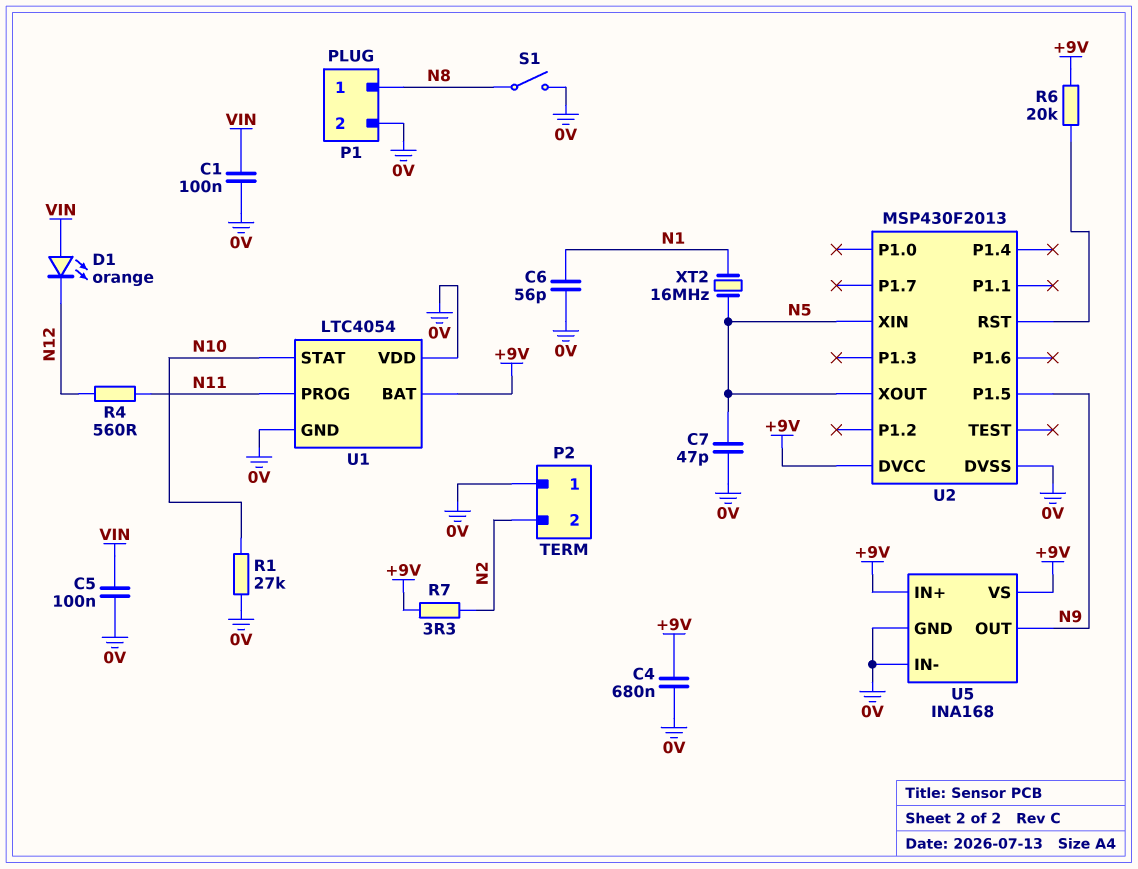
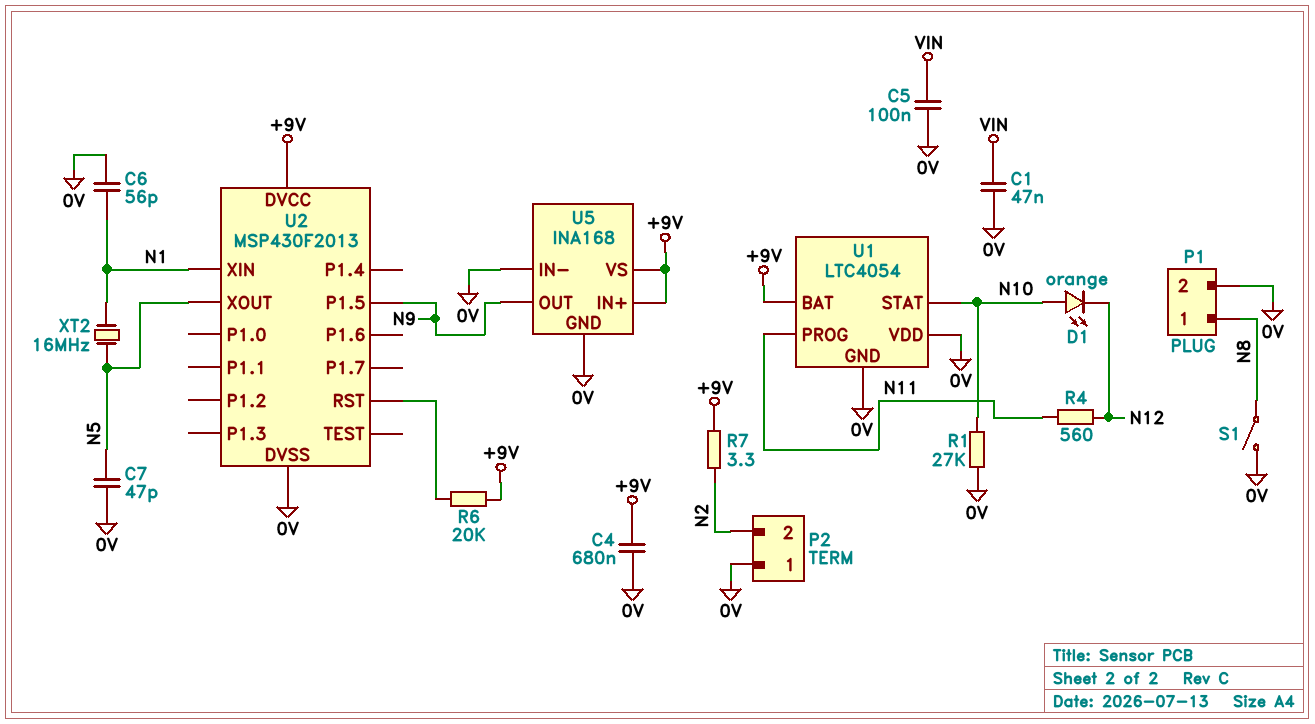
C1: 100nF (0V, VIN) -> 47nF (0V, VIN)
D1: LED orange (A VIN, K N12) -> LED orange (A N10, K N12)
U2 pin XIN: N5 -> N1

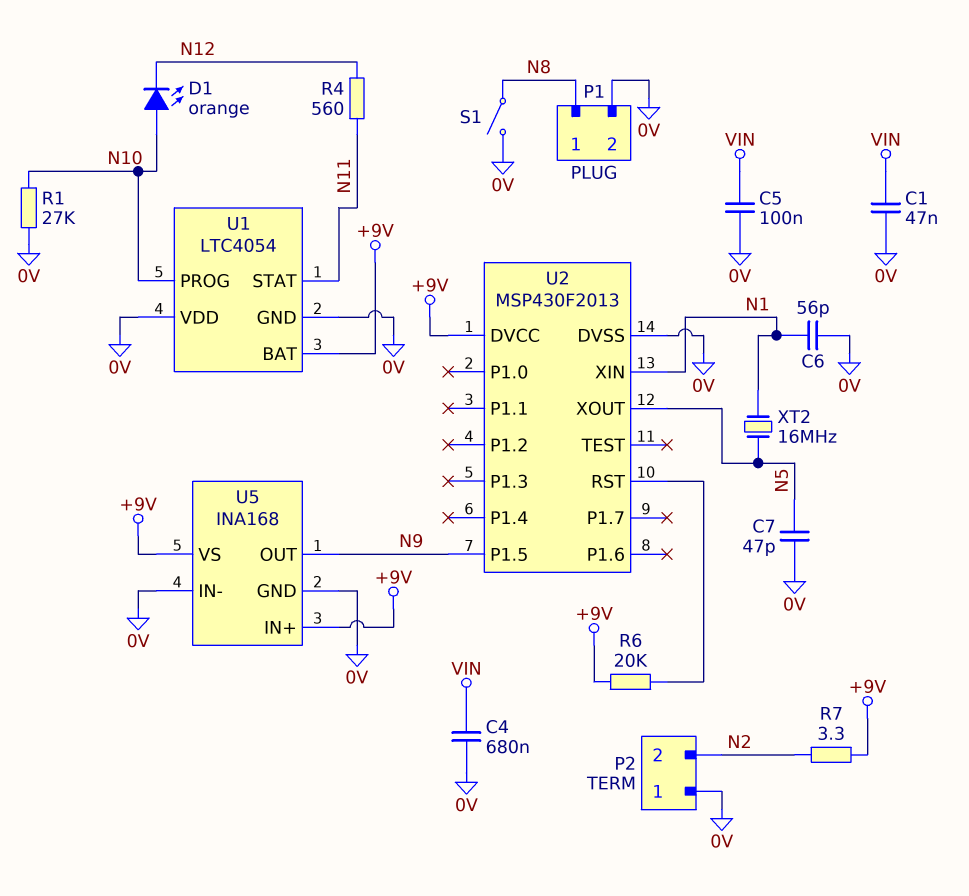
C4: 680nF (+9V, 0V) -> 680nF (0V, VIN)
U1 pin PROG: N11 -> N10
U1 pin STAT: N10 -> N11

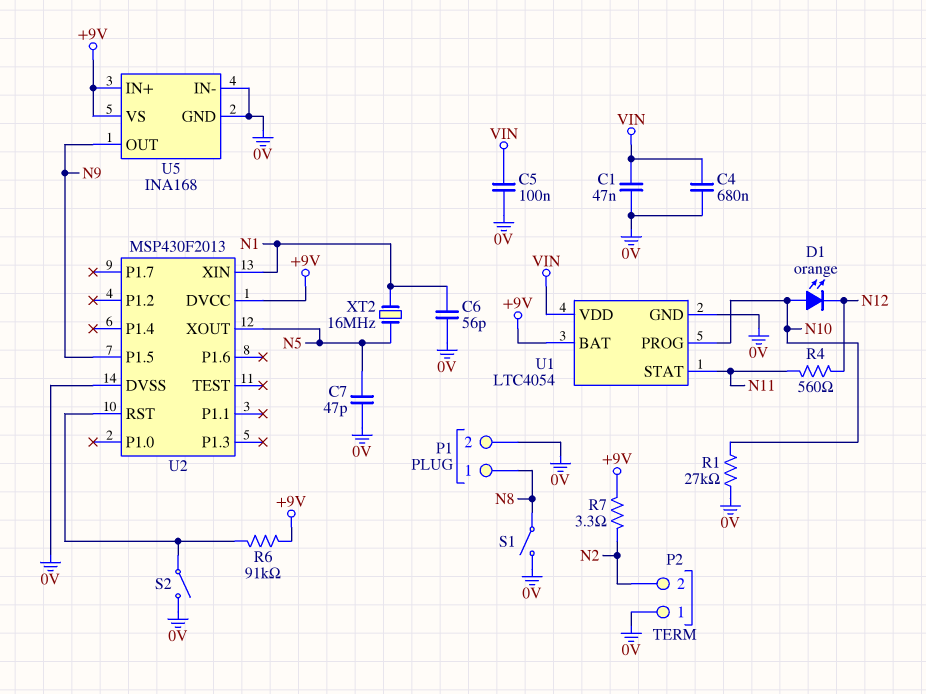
R6: 20k (+9V, U2/RST) -> 91k (+9V, U2/RST)
S2: none -> switch (0V, U2/RST)
U1 pin VDD: 0V -> VIN

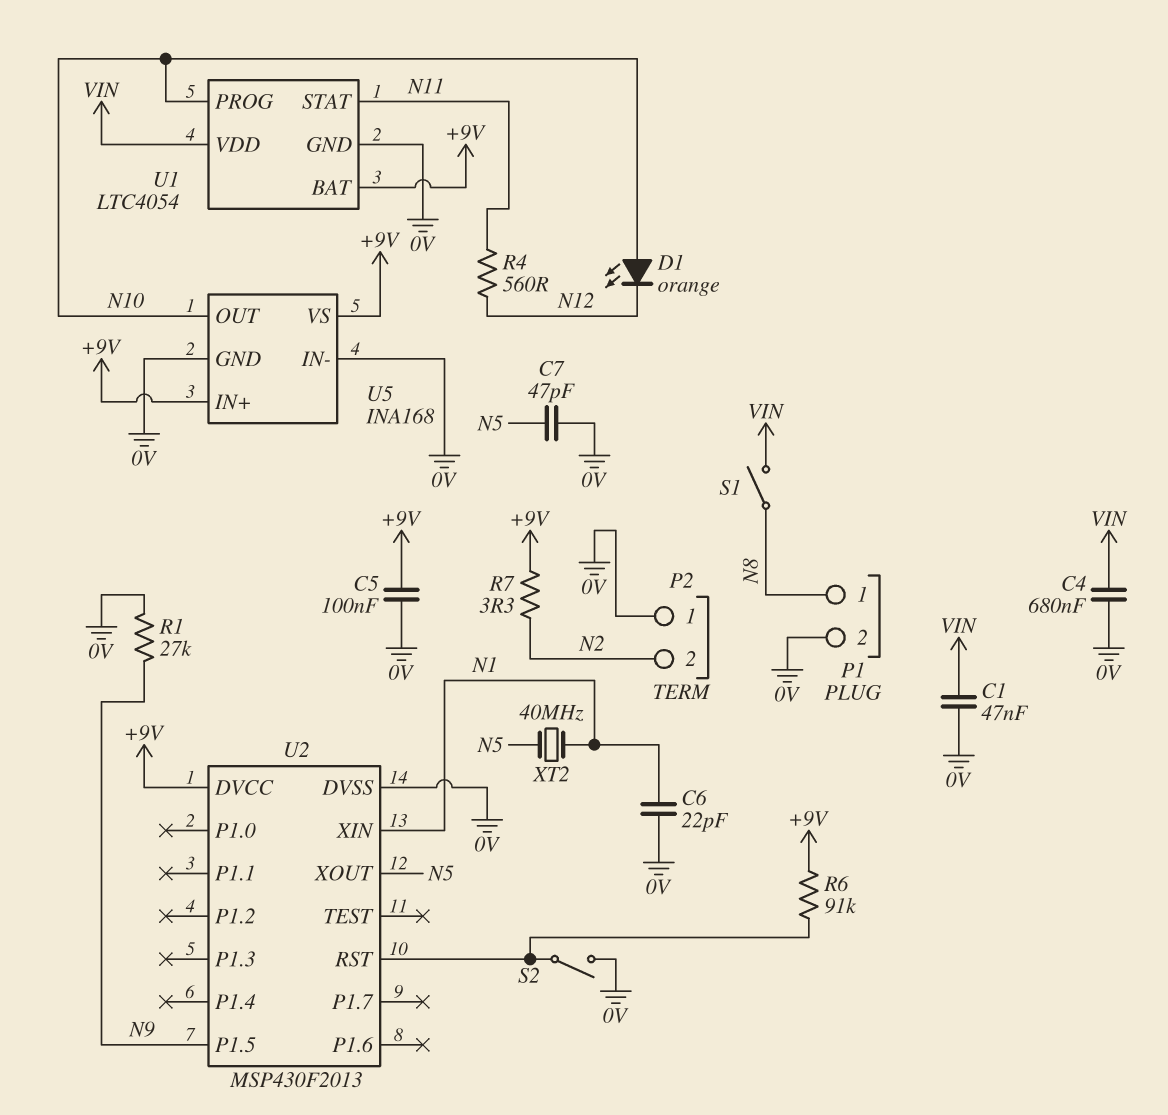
C5: 100nF (0V, VIN) -> 100nF (+9V, 0V)
C6: 56pF (0V, N1) -> 22pF (0V, N1)
R1: 27k (0V, N10) -> 27k (0V, N9)
S1: switch (0V, N8) -> switch (N8, VIN)
U5 pin OUT: N9 -> N10
XT2: 16MHz (N1, N5) -> 40MHz (N1, N5)

